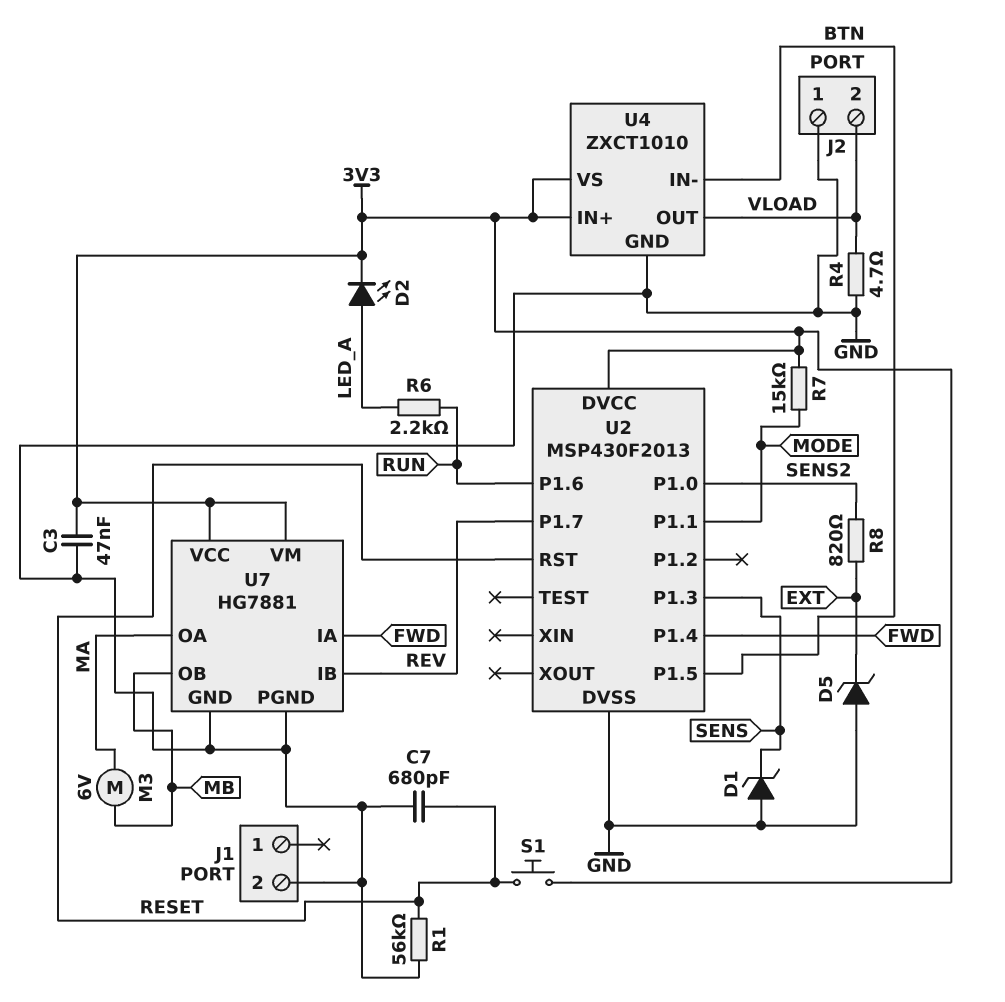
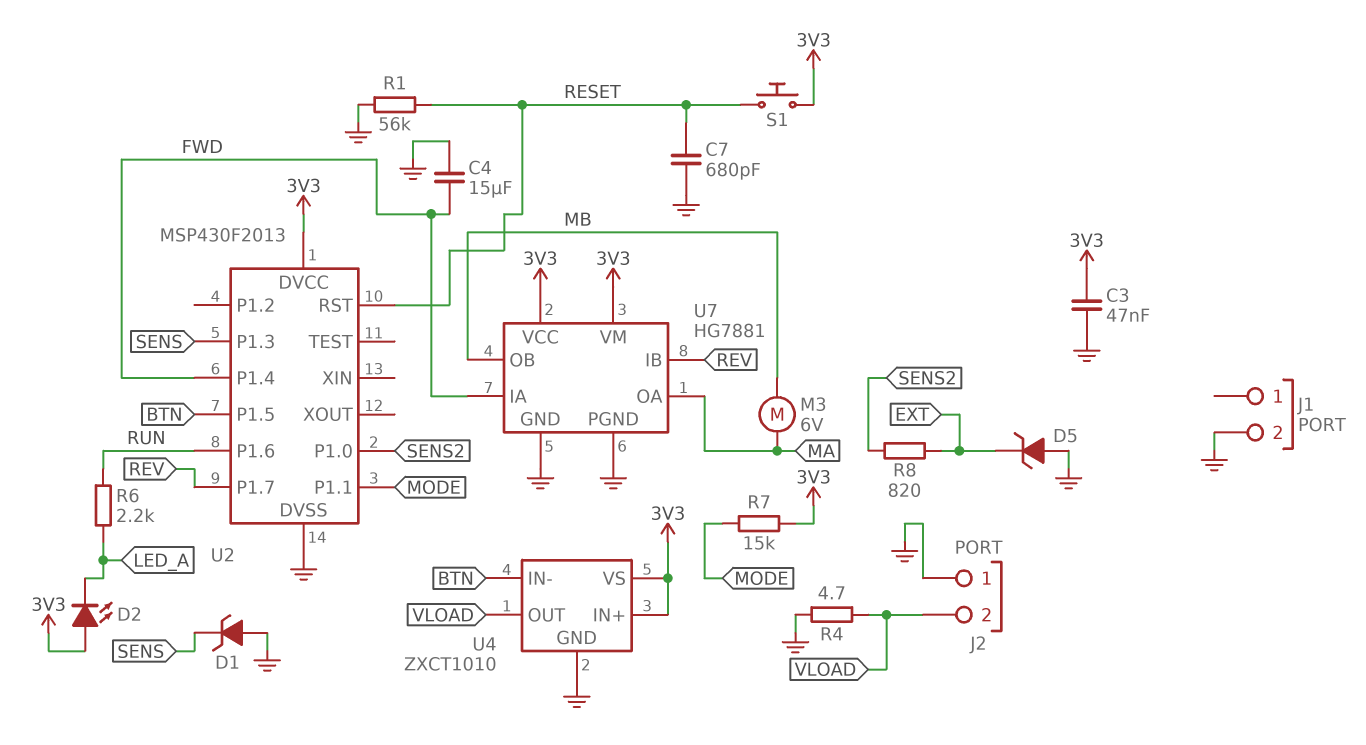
C4: none -> 15uF (FWD, GND)
D2: LED (A LED_A, K 3V3) -> LED (A 3V3, K LED_A)

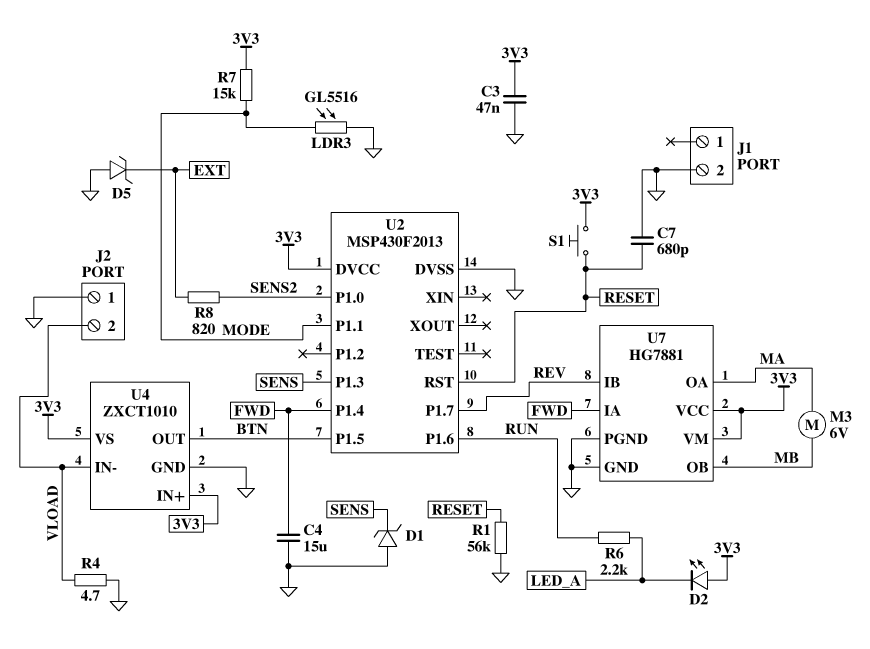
LDR3: none -> GL5516 (GND, MODE)
U4 pin IN-: BTN -> VLOAD
U4 pin OUT: VLOAD -> BTN

